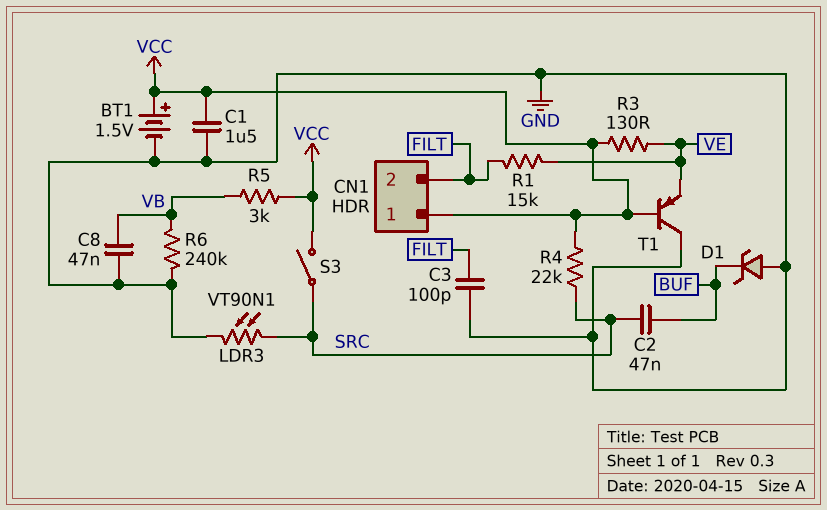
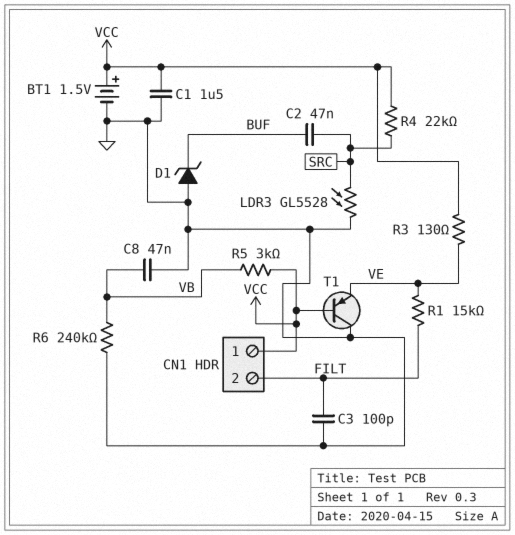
LDR3: VT90N1 (GND, SRC) -> GL5528 (GND, SRC)
S3: switch (SRC, VCC) -> none

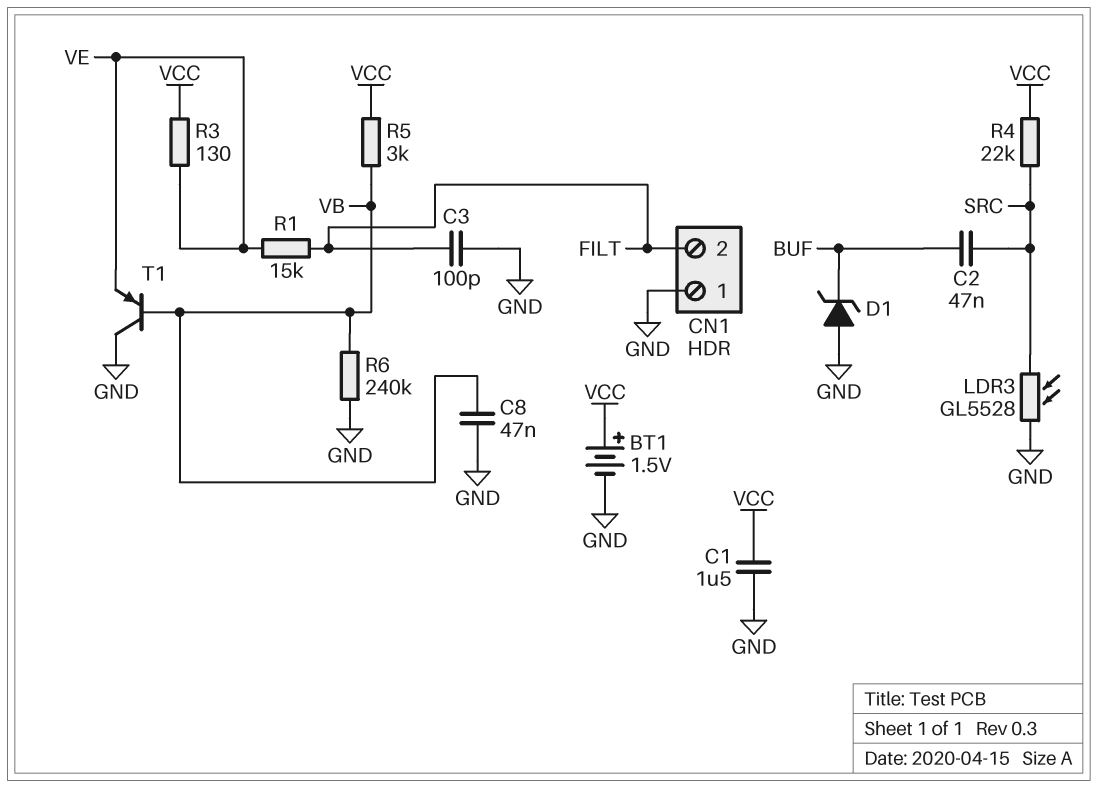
CN1 pin 1: VCC -> GND
T1: PNP (B VCC, C GND, E VE) -> PNP (B VB, C GND, E VE)

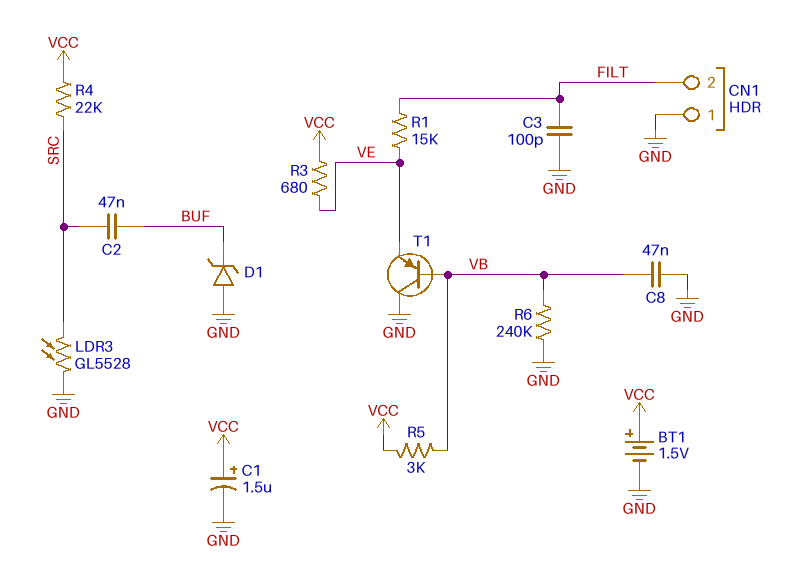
C1: 1.5uF (GND, VCC) -> 1.5uF (plus VCC, minus GND)
R3: 130 (VCC, VE) -> 680 (VCC, VE)

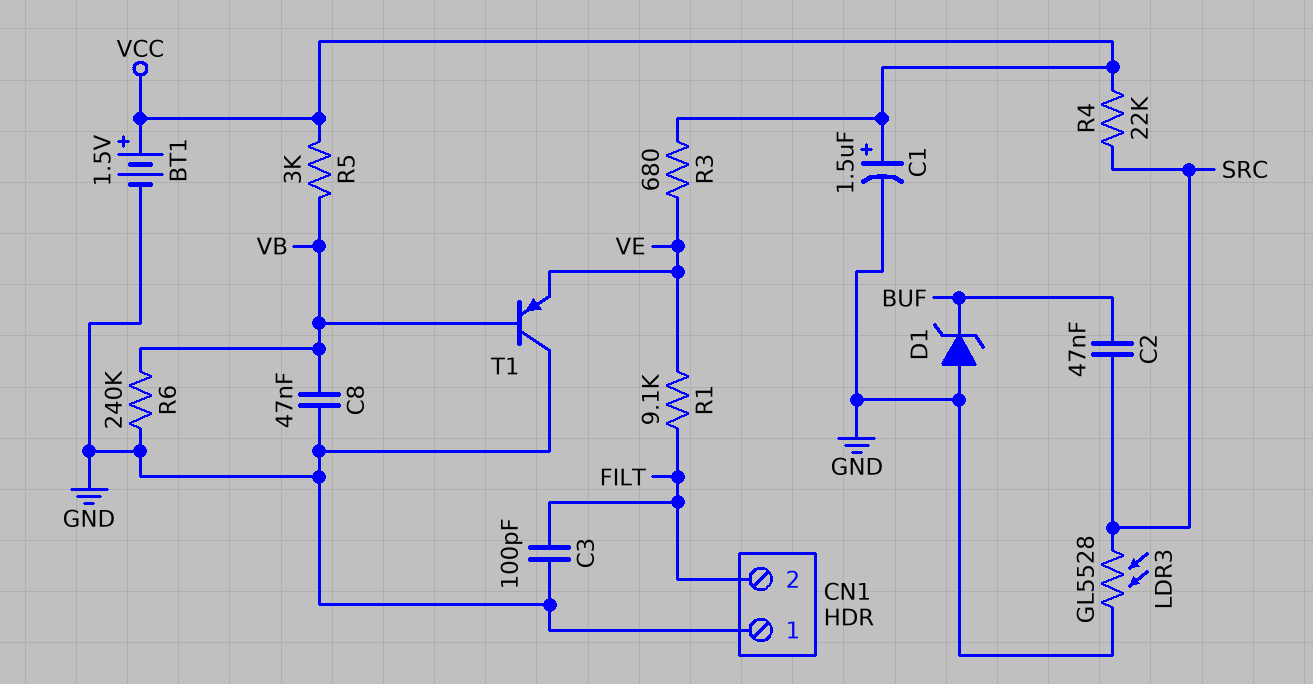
R1: 15k (FILT, VE) -> 9.1k (FILT, VE)

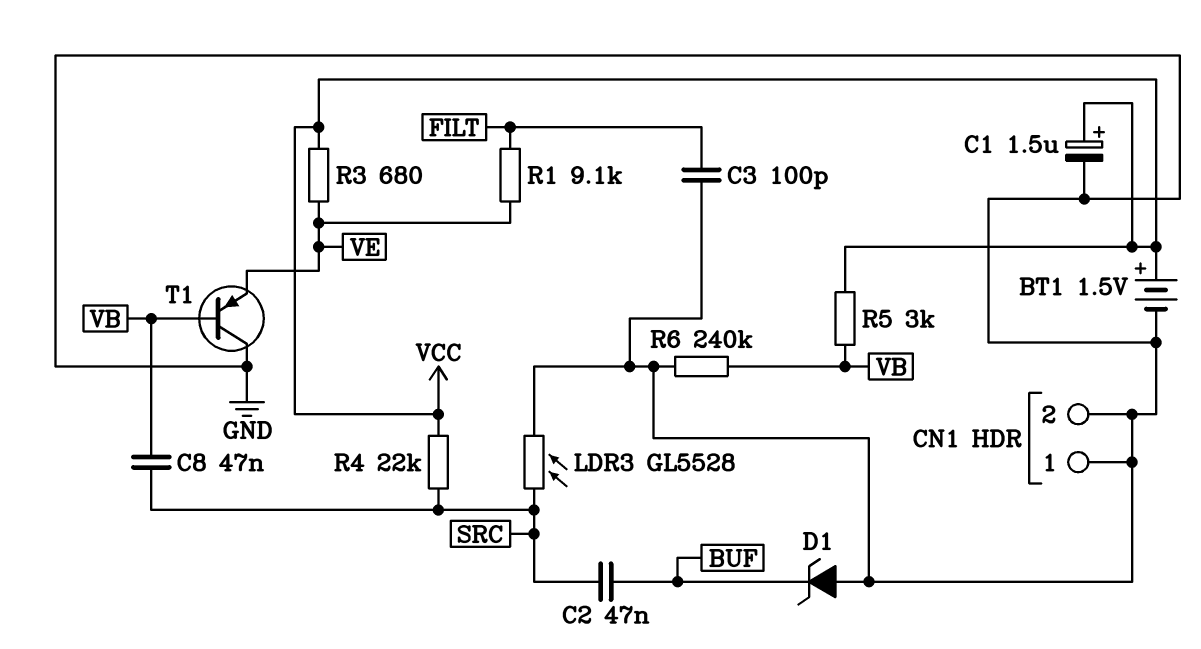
C8: 47nF (GND, VB) -> 47nF (SRC, VB)
CN1 pin 2: FILT -> GND

